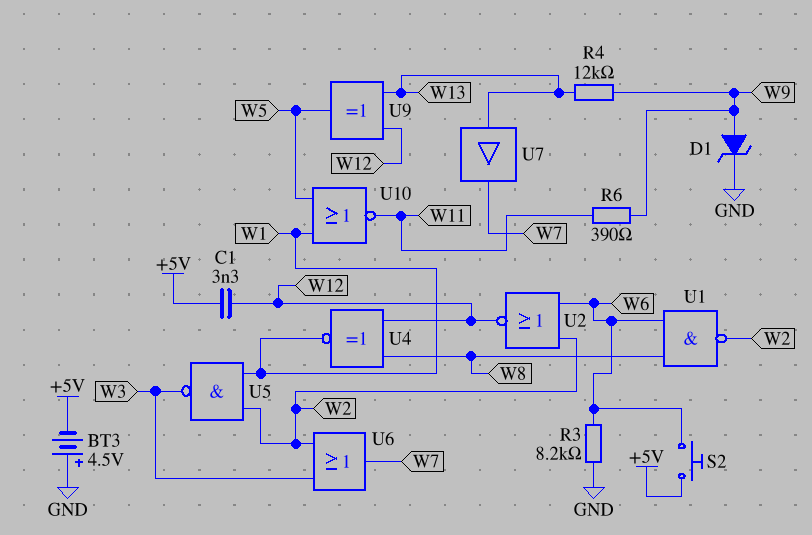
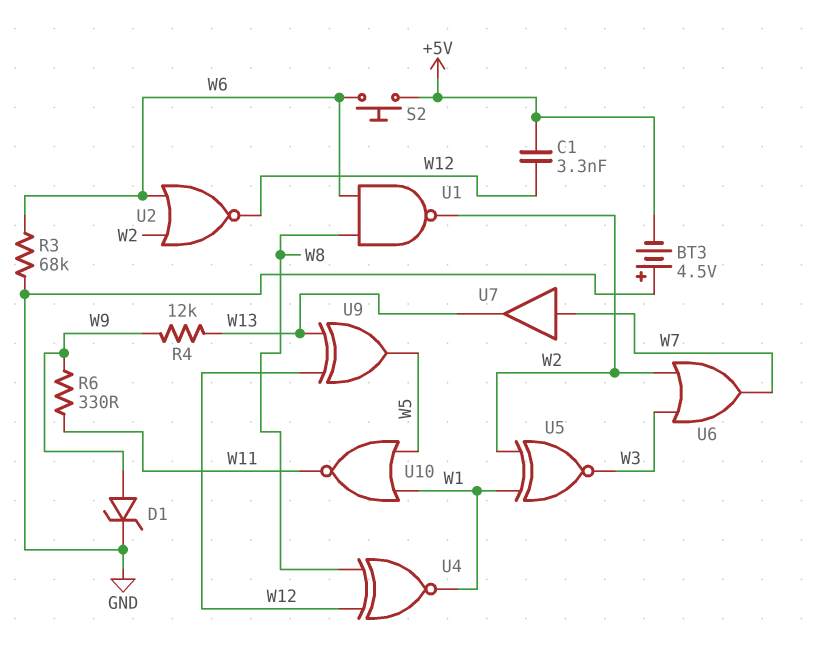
R3: 8.2k (GND, W6) -> 68k (GND, W6)
R6: 390 (W9, W11) -> 330 (W9, W11)
U5: NAND (in W1, in W2, out W3) -> XNOR (in W1, in W2, out W3)
U7: buffer (in W13, out W7) -> buffer (in W7, out W13)

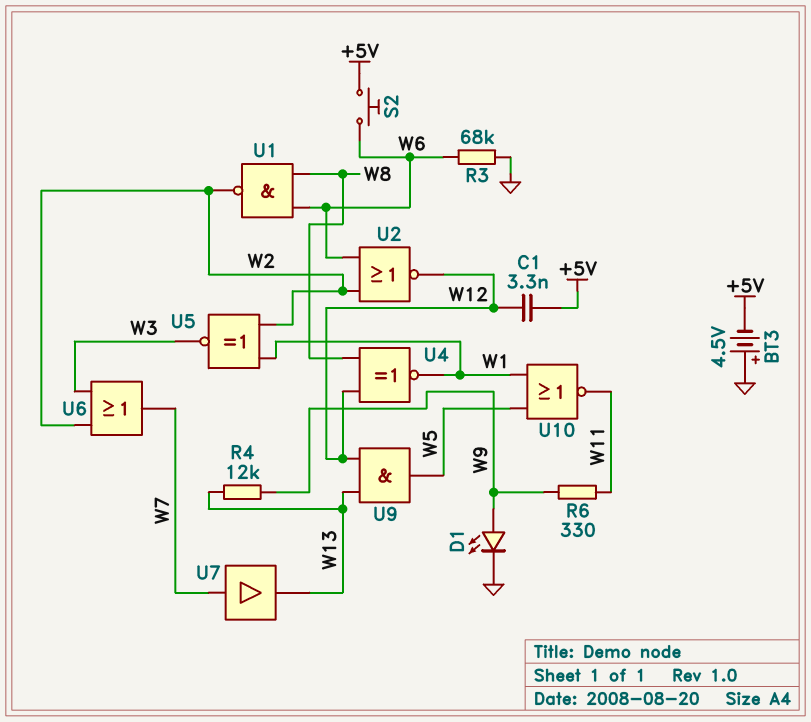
D1: zener (A W9, K GND) -> LED (A W9, K GND)
U9: XOR (in W12, in W13, out W5) -> AND (in W12, in W13, out W5)

